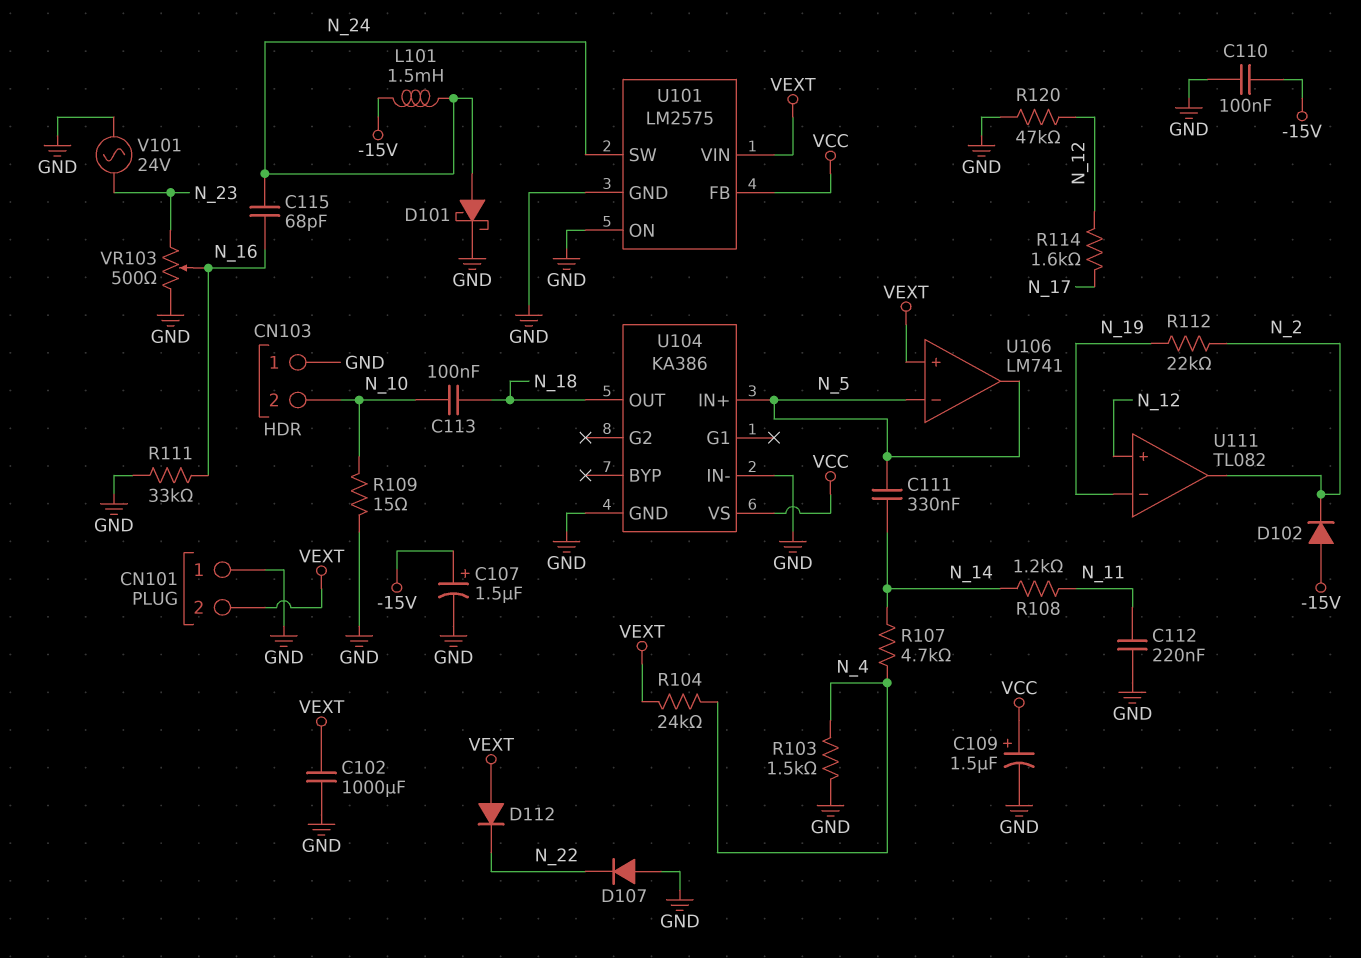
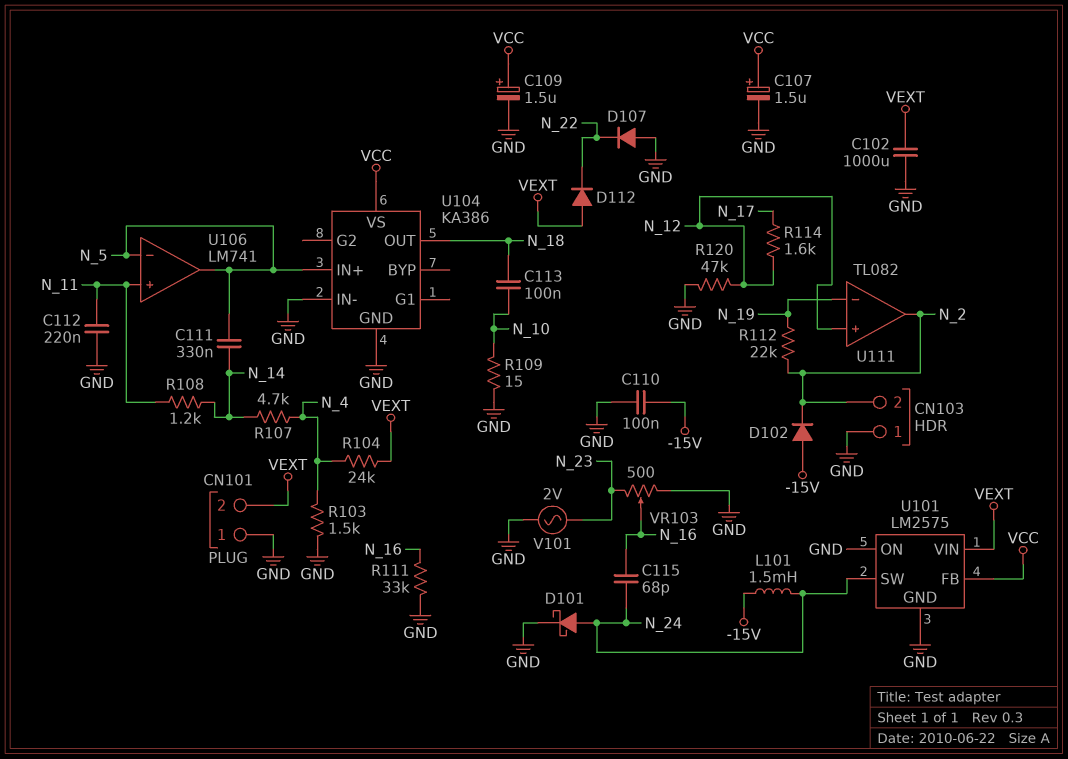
C107: 1.5uF (plus -15V, minus GND) -> 1.5uF (plus VCC, minus GND)
CN103 pin 2: N_10 -> N_2
U106 pin in+: VEXT -> N_11
V101: AC 24V (GND, N_23) -> AC 2V (GND, N_23)

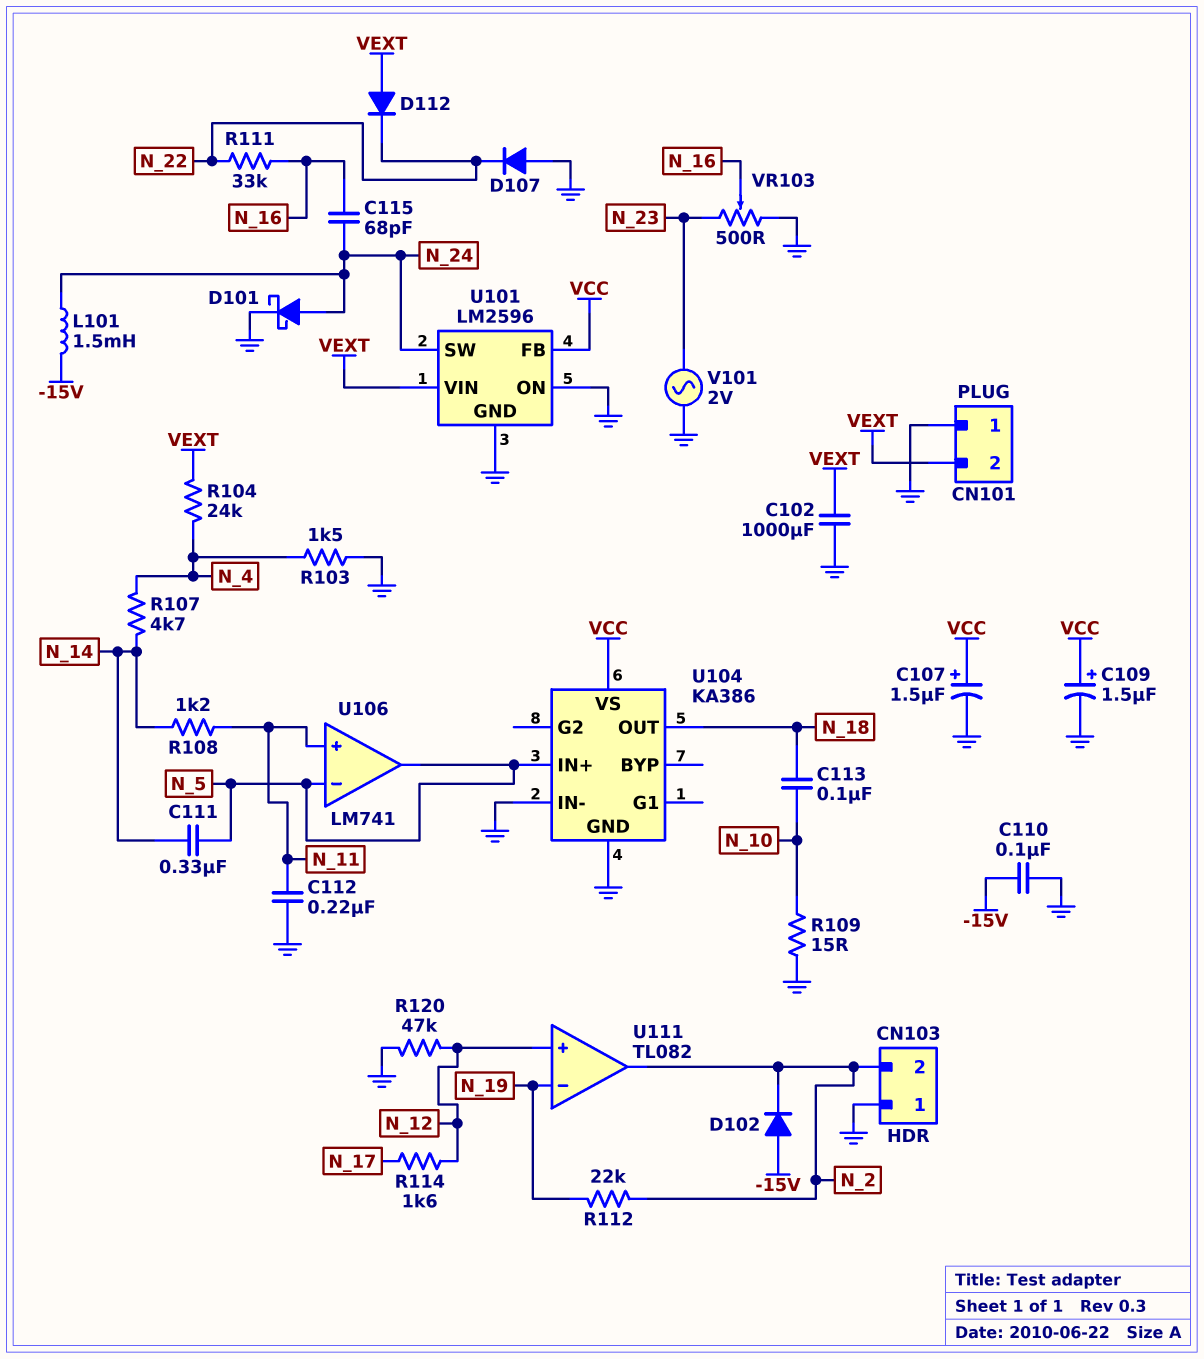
R111: 33k (GND, N_16) -> 33k (N_16, N_22)
U101: LM2575 -> LM2596

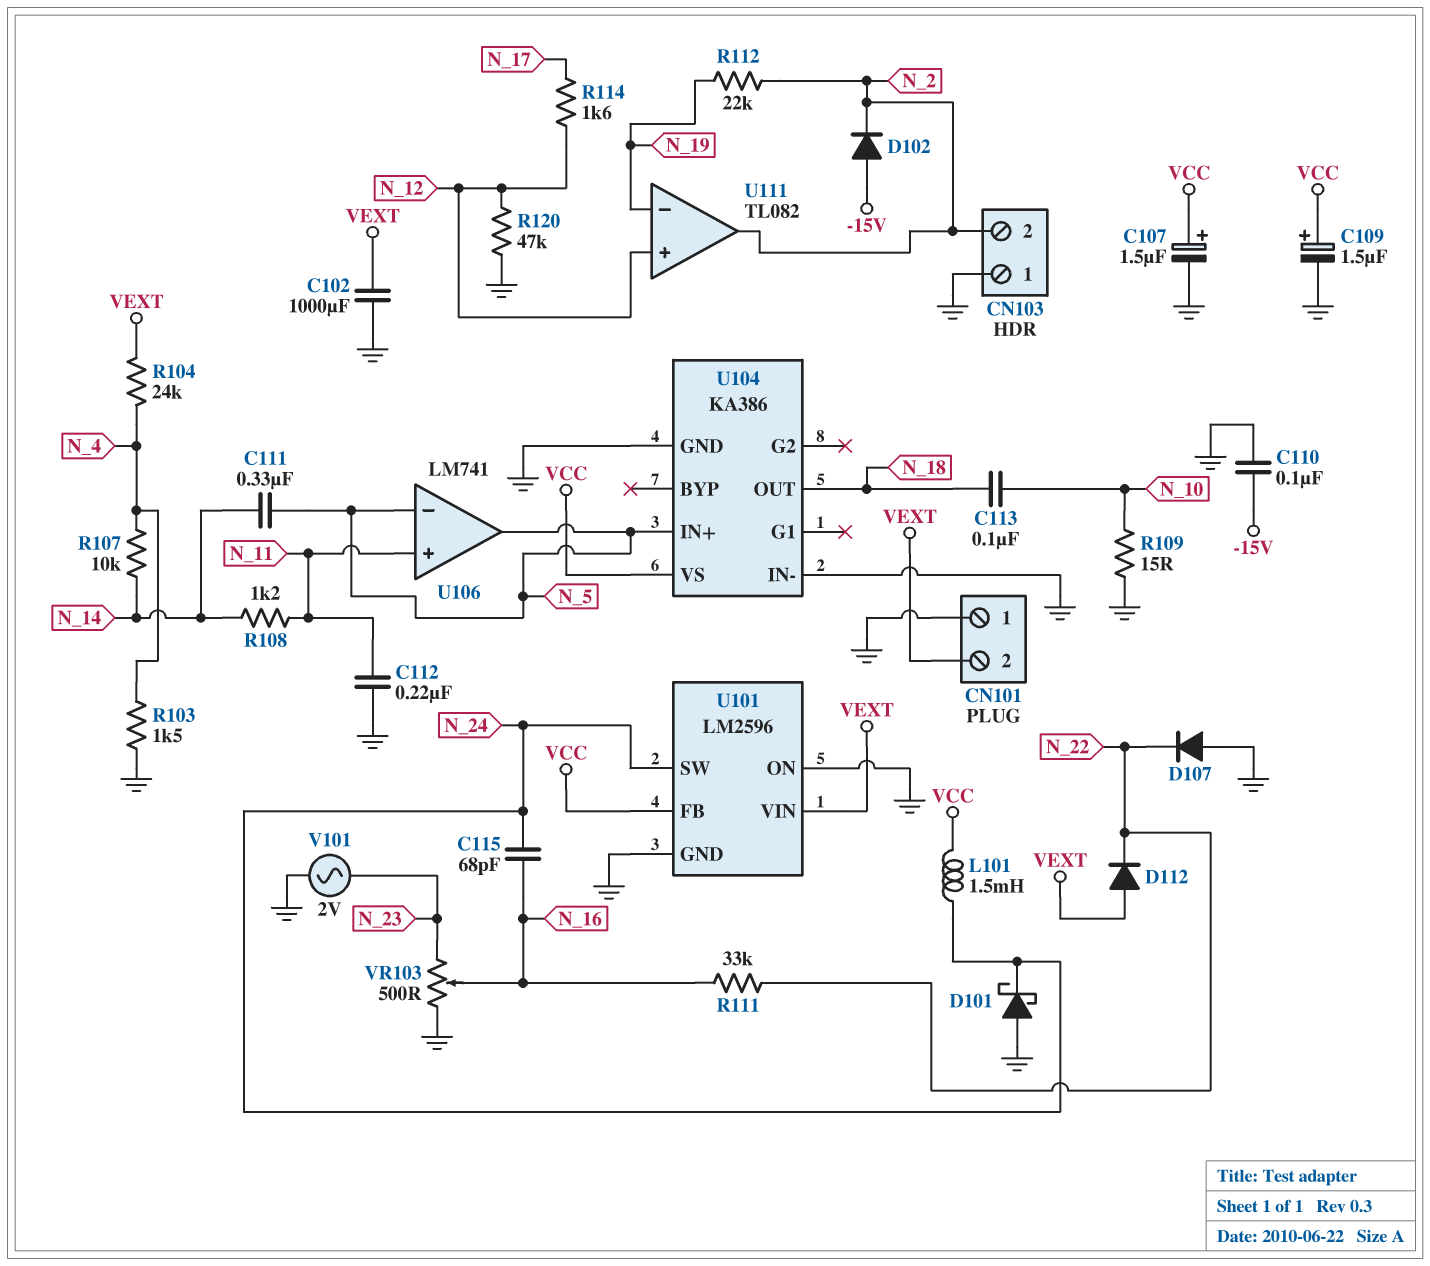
D101: schottky (A N_24, K GND) -> schottky (A GND, K N_24)
L101: 1.5mH (-15V, N_24) -> 1.5mH (N_24, VCC)
R107: 4.7k (N_4, N_14) -> 10k (N_4, N_14)

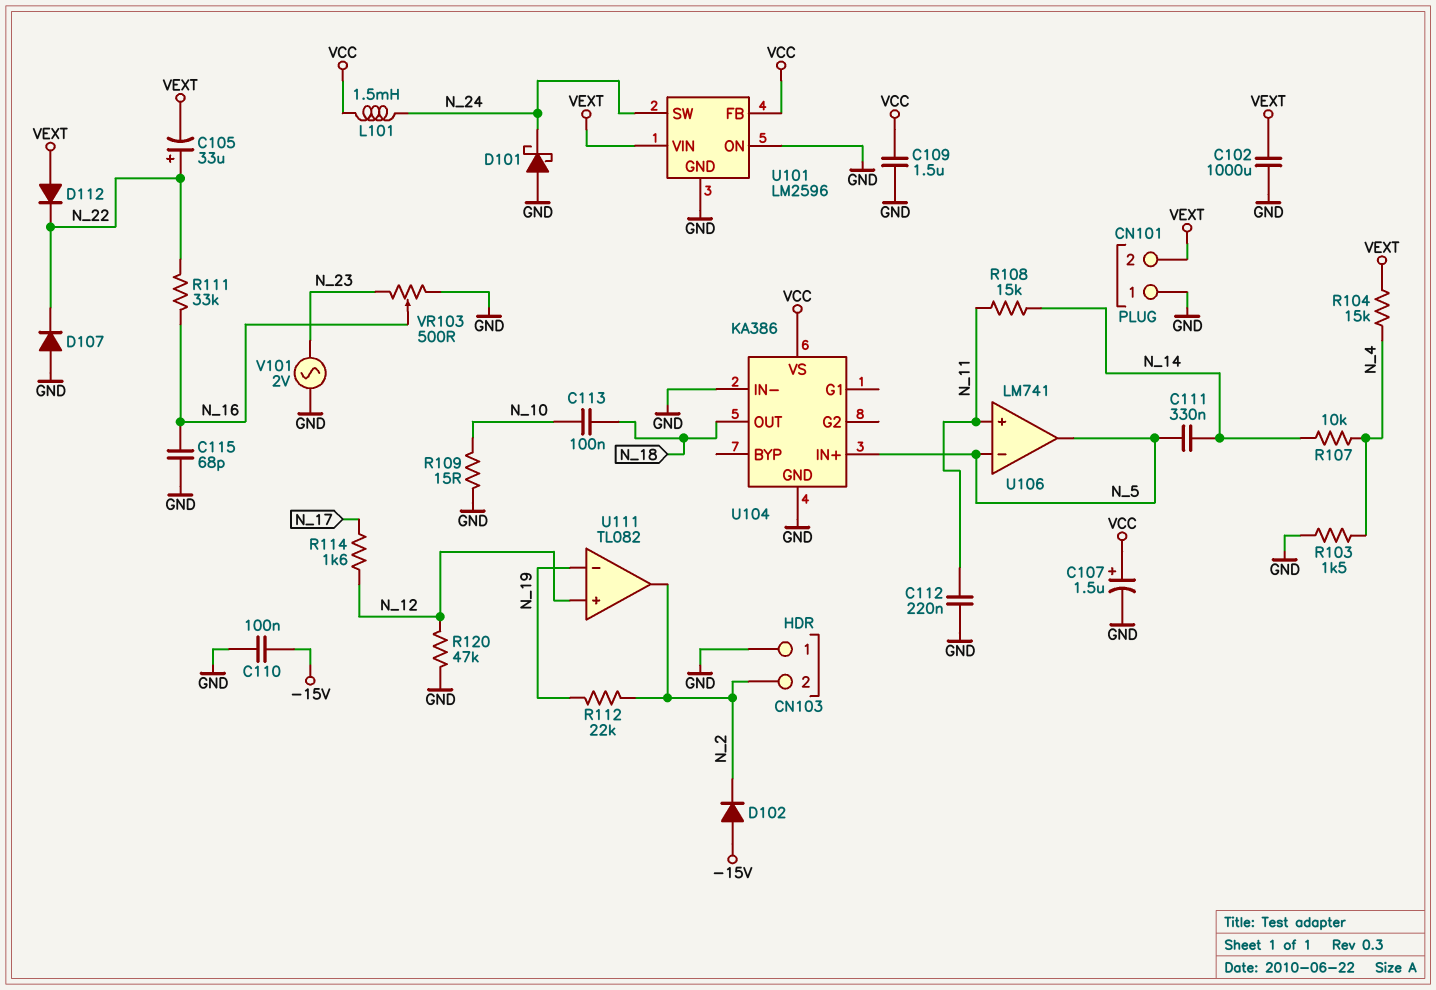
C105: none -> 33uF (plus N_22, minus VEXT)
C109: 1.5uF (plus VCC, minus GND) -> 1.5uF (GND, VCC)
C115: 68pF (N_16, N_24) -> 68pF (GND, N_16)
R104: 24k (N_4, VEXT) -> 15k (N_4, VEXT)
R108: 1.2k (N_11, N_14) -> 15k (N_11, N_14)

